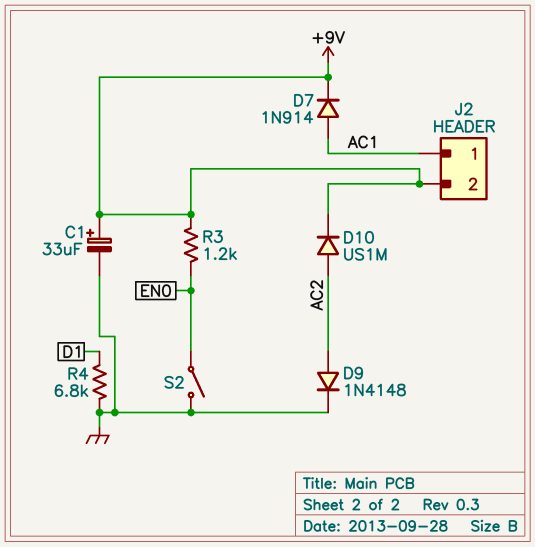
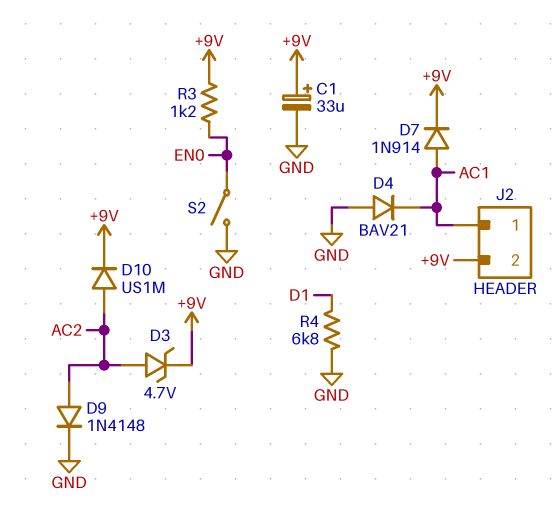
D3: none -> zener 4.7V (A AC2, K +9V)
D4: none -> diode BAV21 (A GND, K AC1)

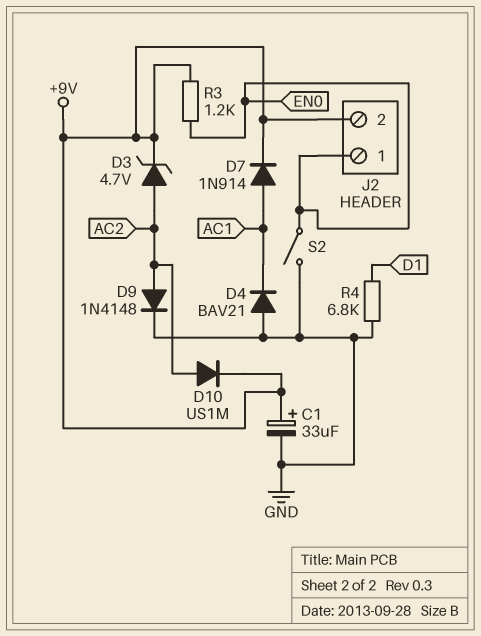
J2 pin 1: AC1 -> EN0

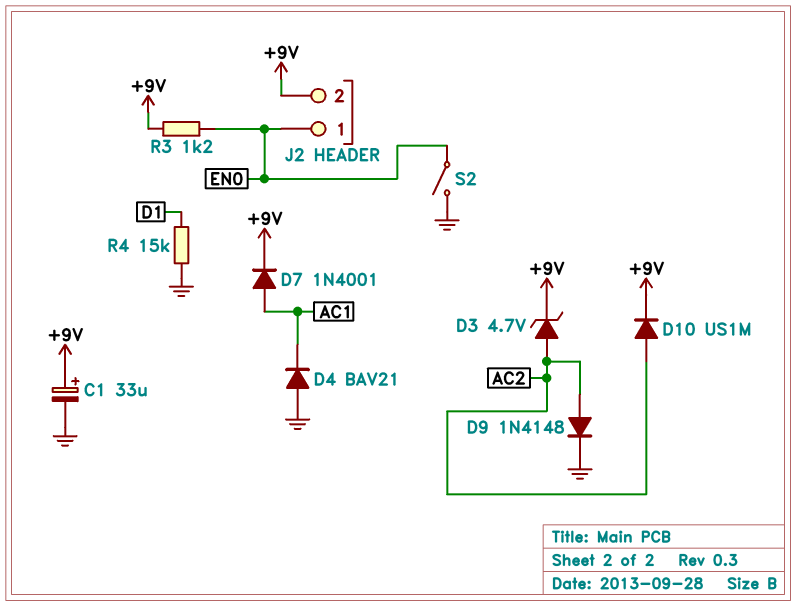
D7: diode 1N914 (A AC1, K +9V) -> diode 1N4001 (A AC1, K +9V)
R4: 6.8k (D1, GND) -> 15k (D1, GND)

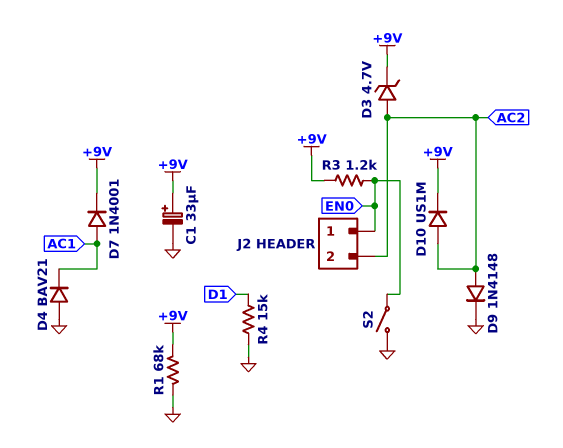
J2 pin 2: +9V -> AC2
R1: none -> 68k (+9V, GND)

